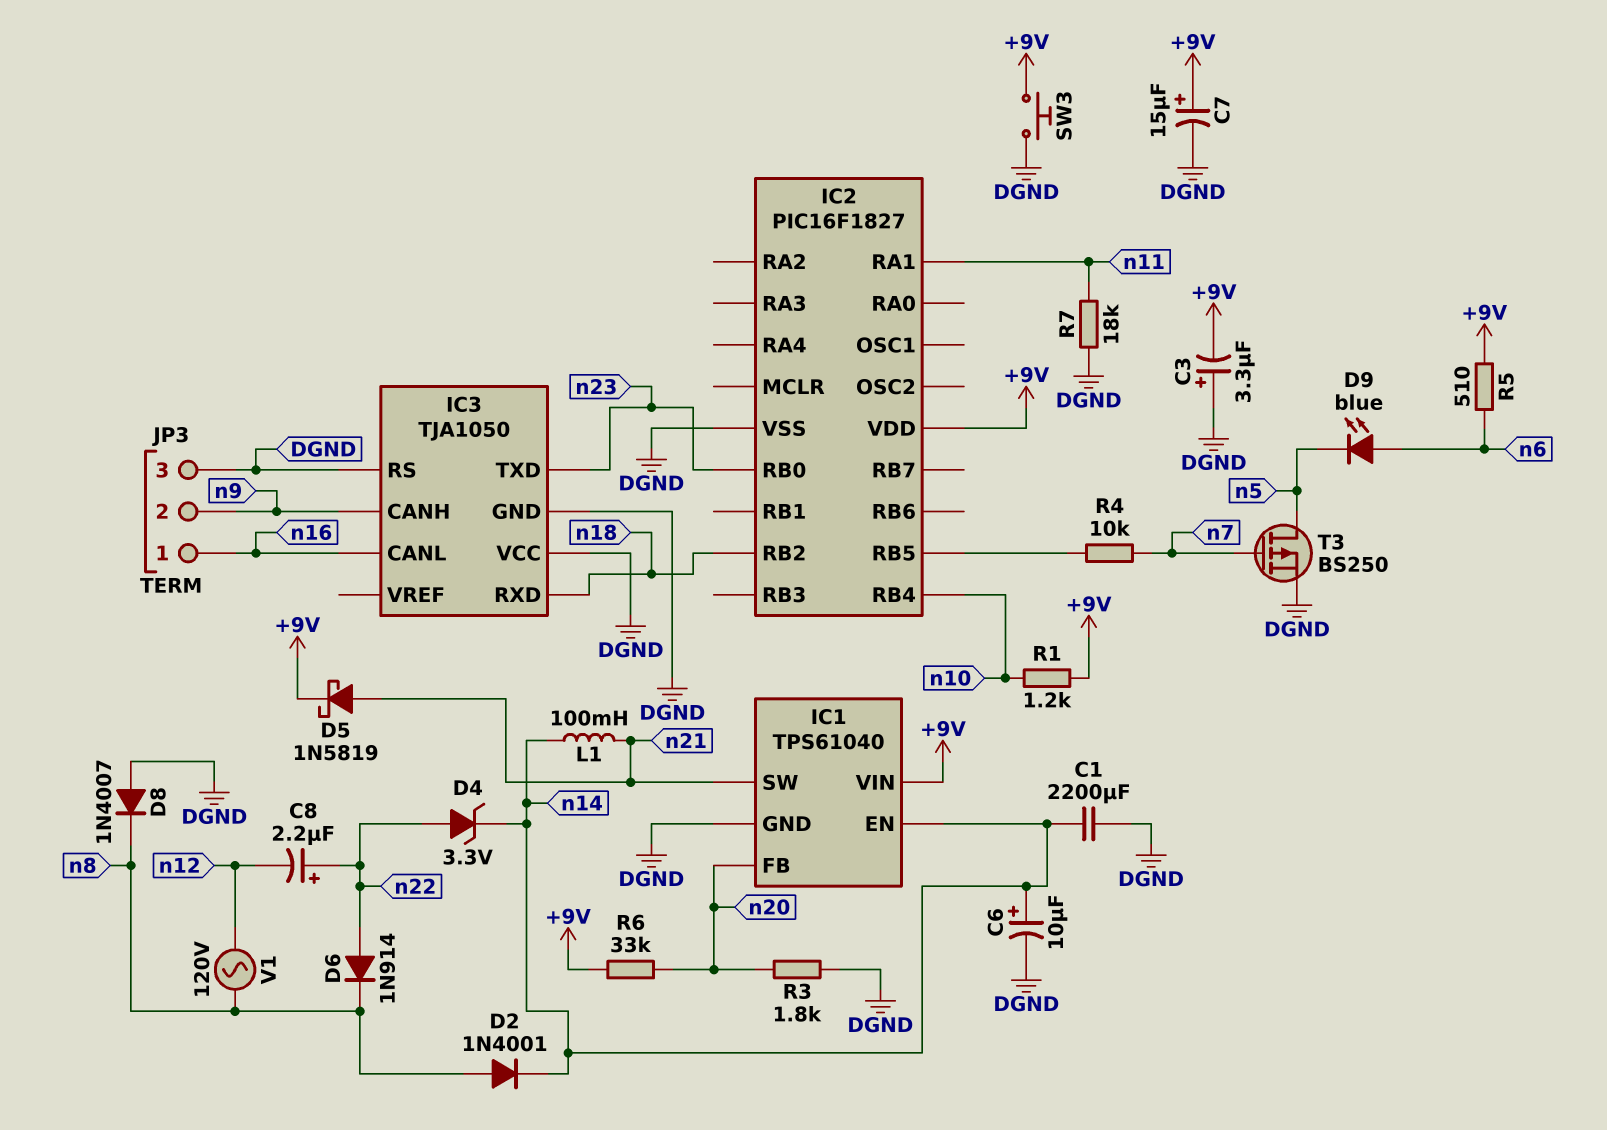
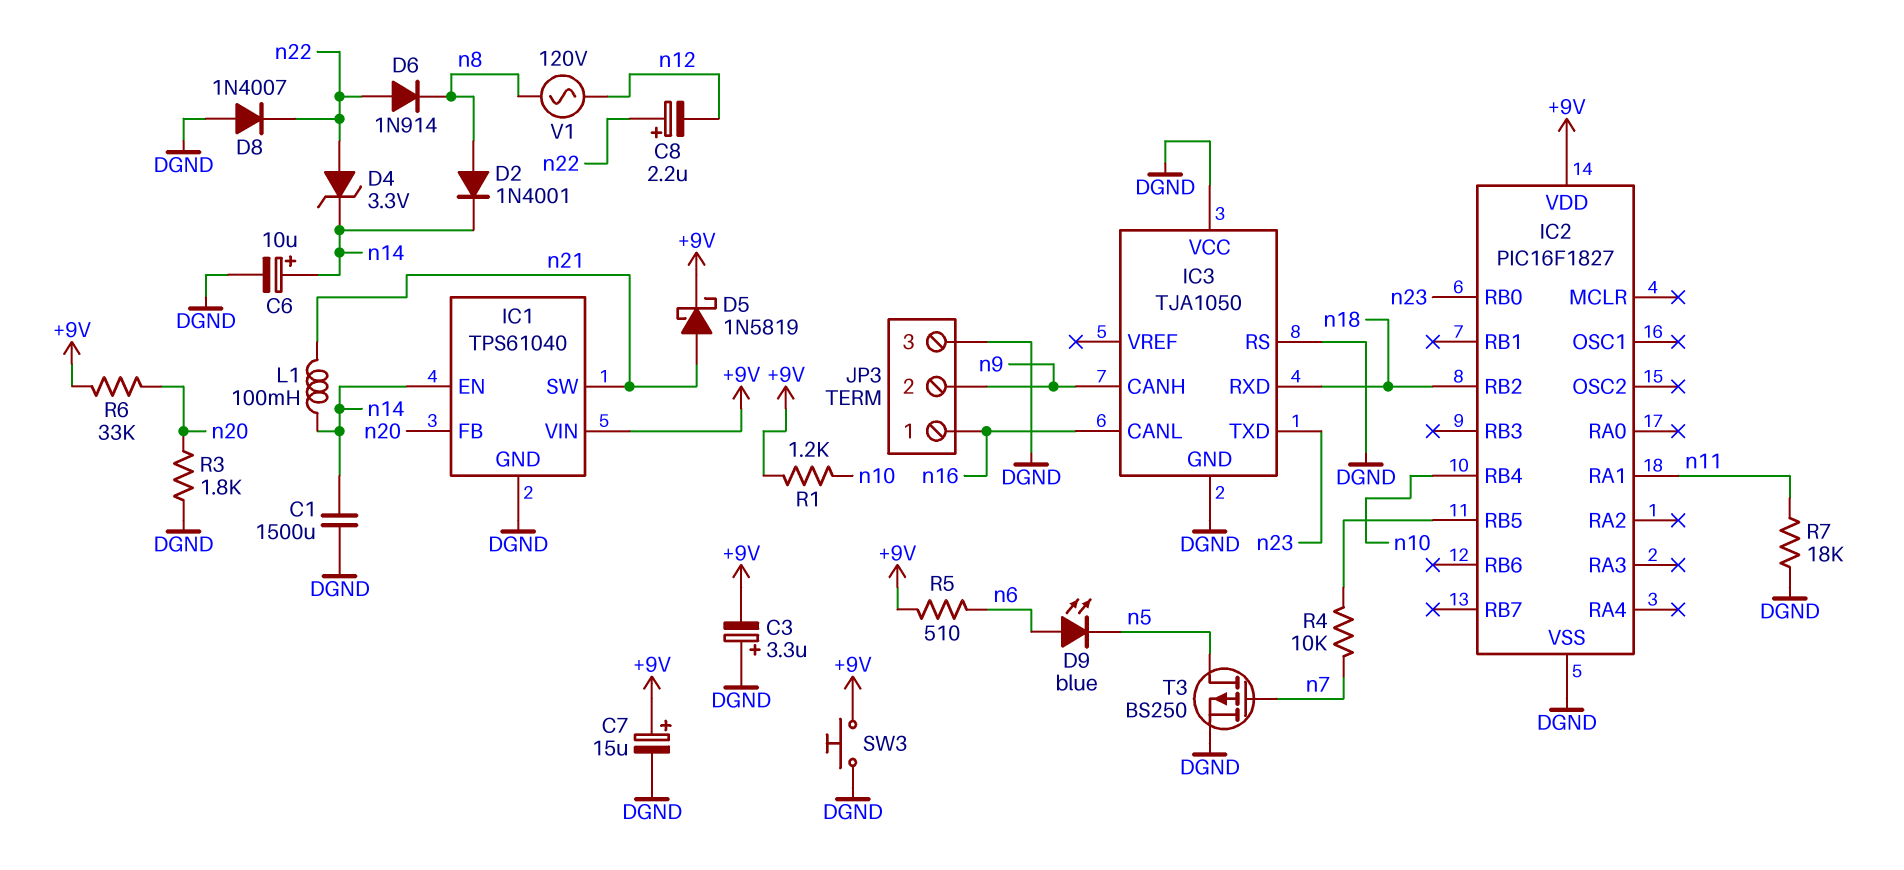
C1: 2200uF (DGND, n14) -> 1500uF (DGND, n14)
D8: diode 1N4007 (A DGND, K n8) -> diode 1N4007 (A DGND, K n22)

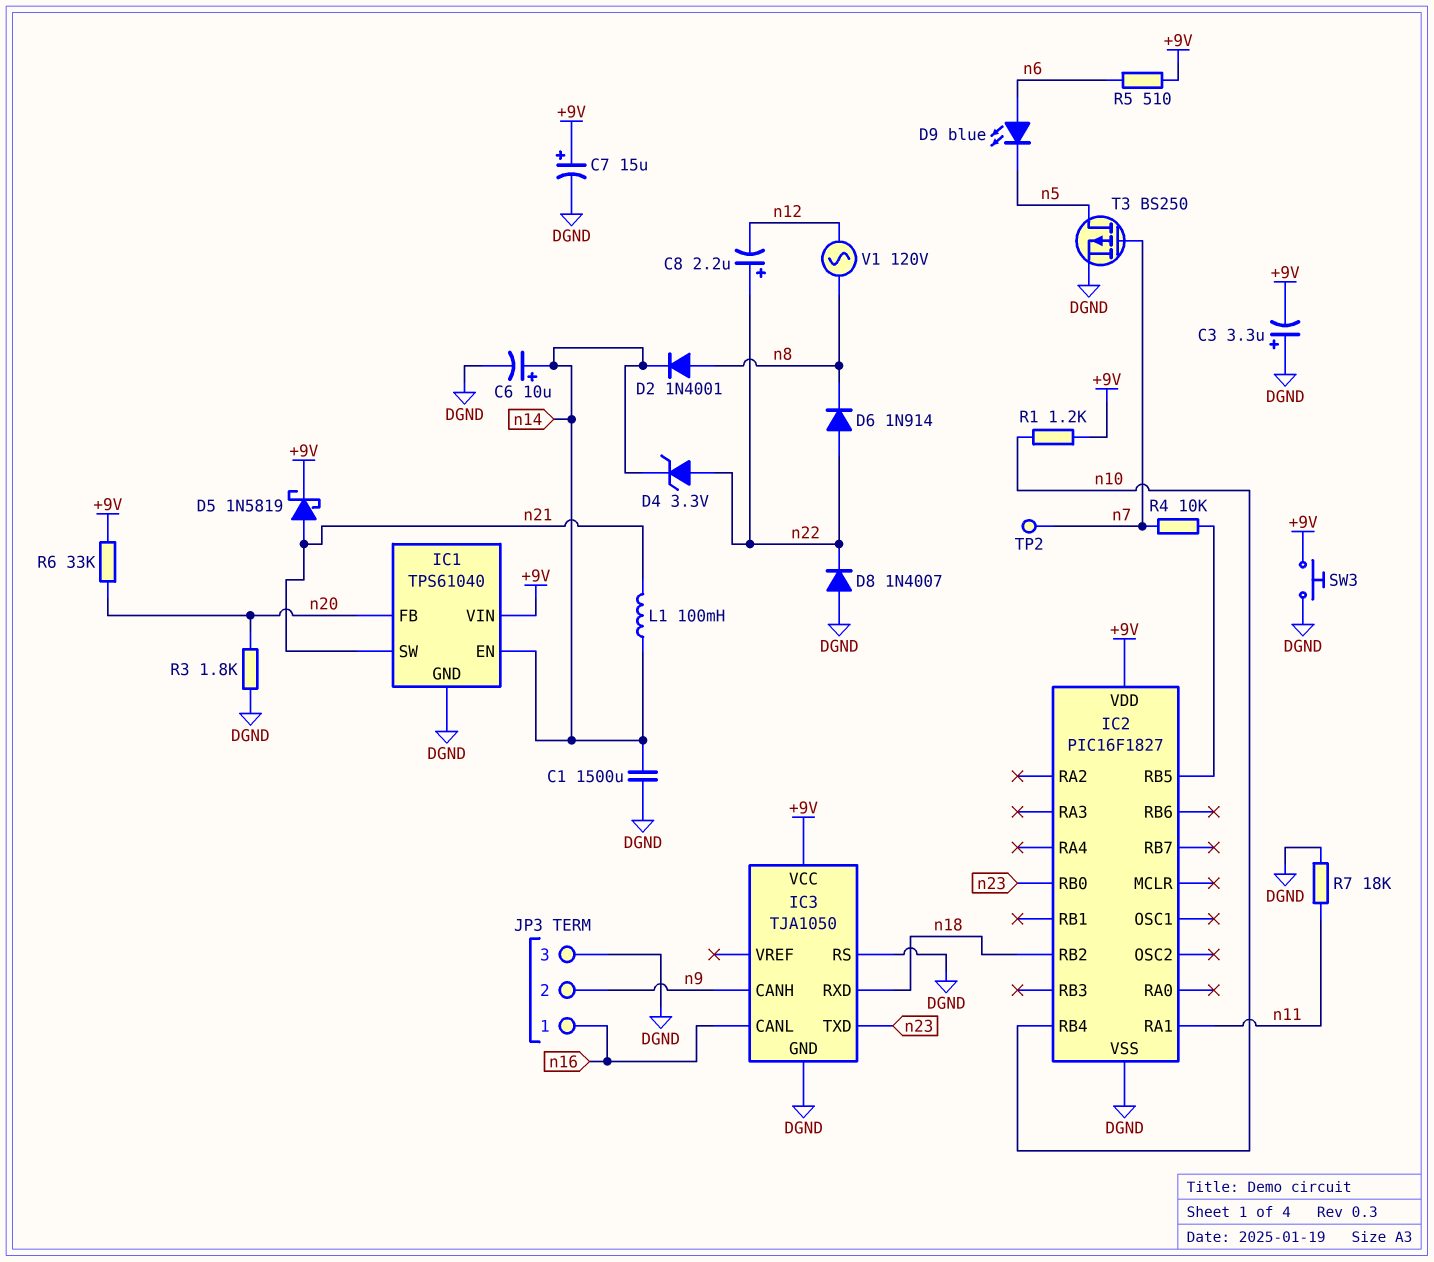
IC3 pin VCC: DGND -> +9V
TP2: none -> test point (n7)

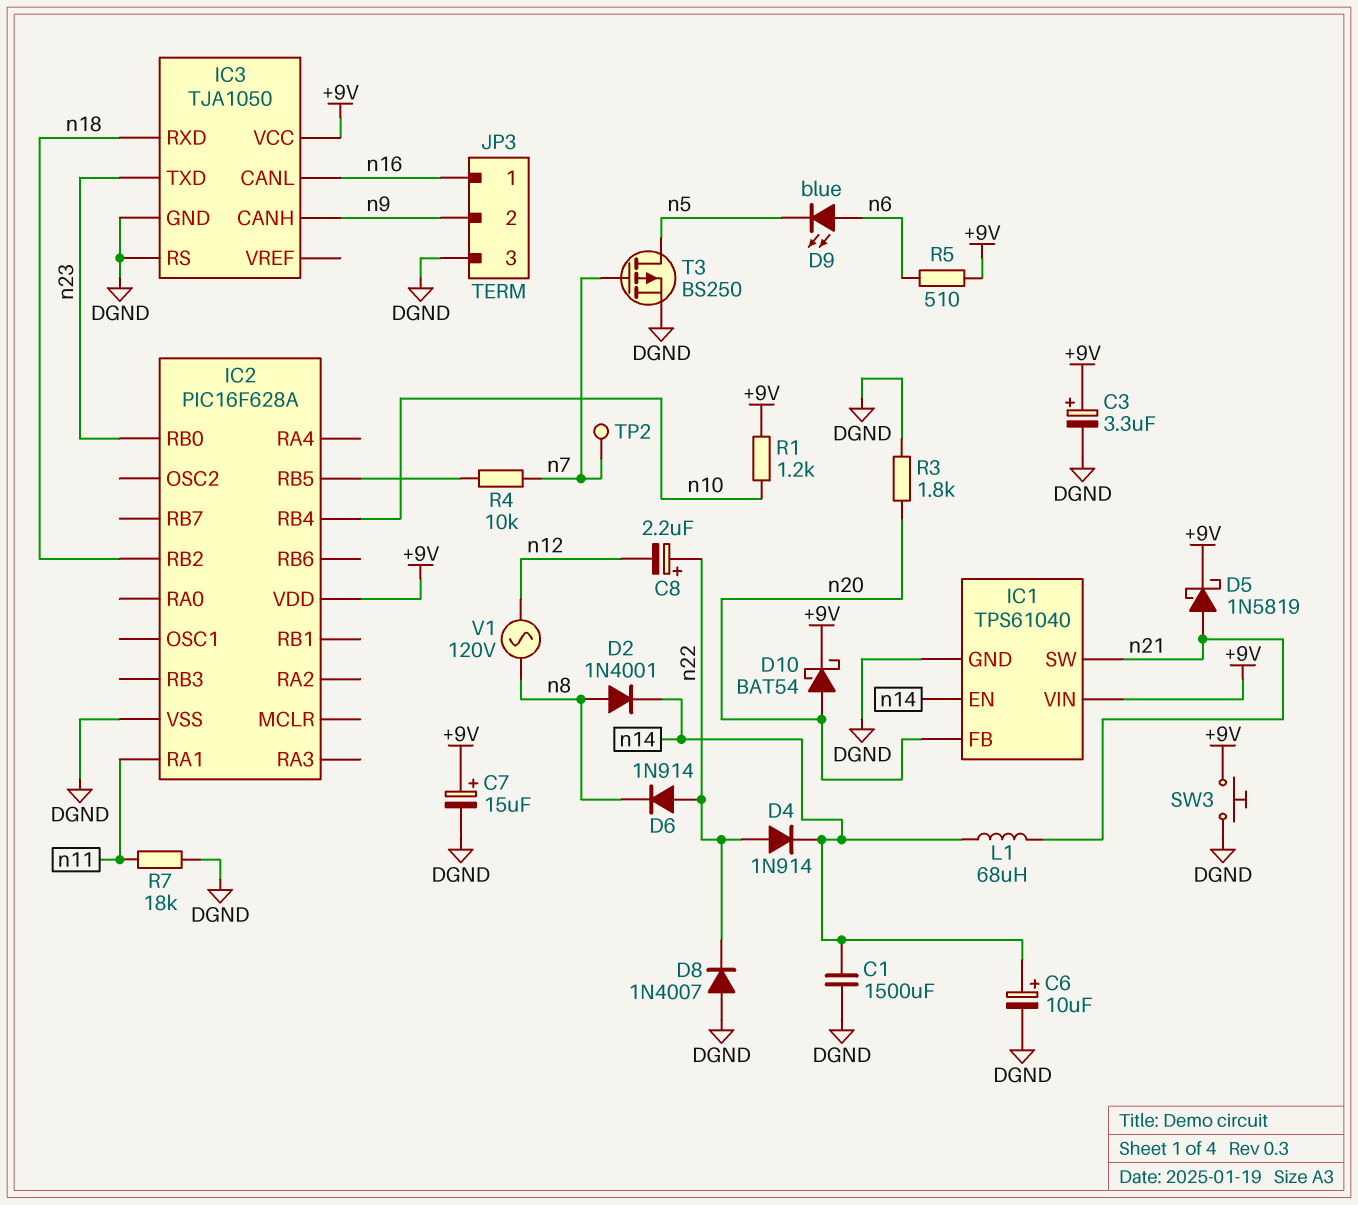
C3: 3.3uF (plus DGND, minus +9V) -> 3.3uF (plus +9V, minus DGND)
D4: zener 3.3V (A n22, K n14) -> diode 1N914 (A n22, K n14)
D10: none -> schottky BAT54 (A n20, K +9V)
IC2: PIC16F1827 -> PIC16F628A
L1: 100mH (n14, n21) -> 68uH (n14, n21)
R6: 33k (+9V, n20) -> none

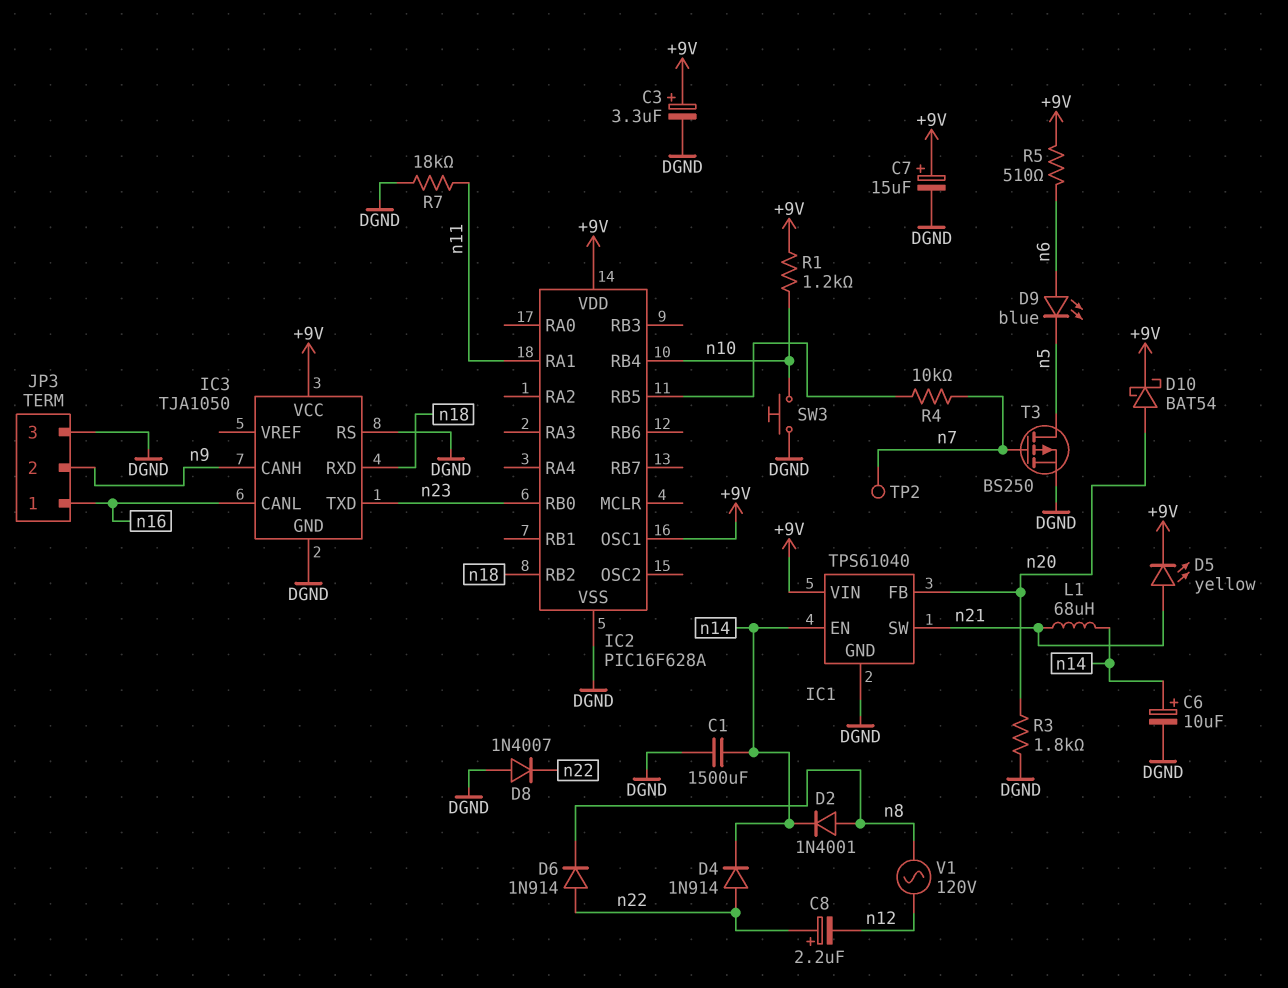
D5: schottky 1N5819 (A n21, K +9V) -> LED yellow (A n21, K +9V)
IC2 pin OSC1: none -> +9V
SW3: button (+9V, DGND) -> button (DGND, n10)

